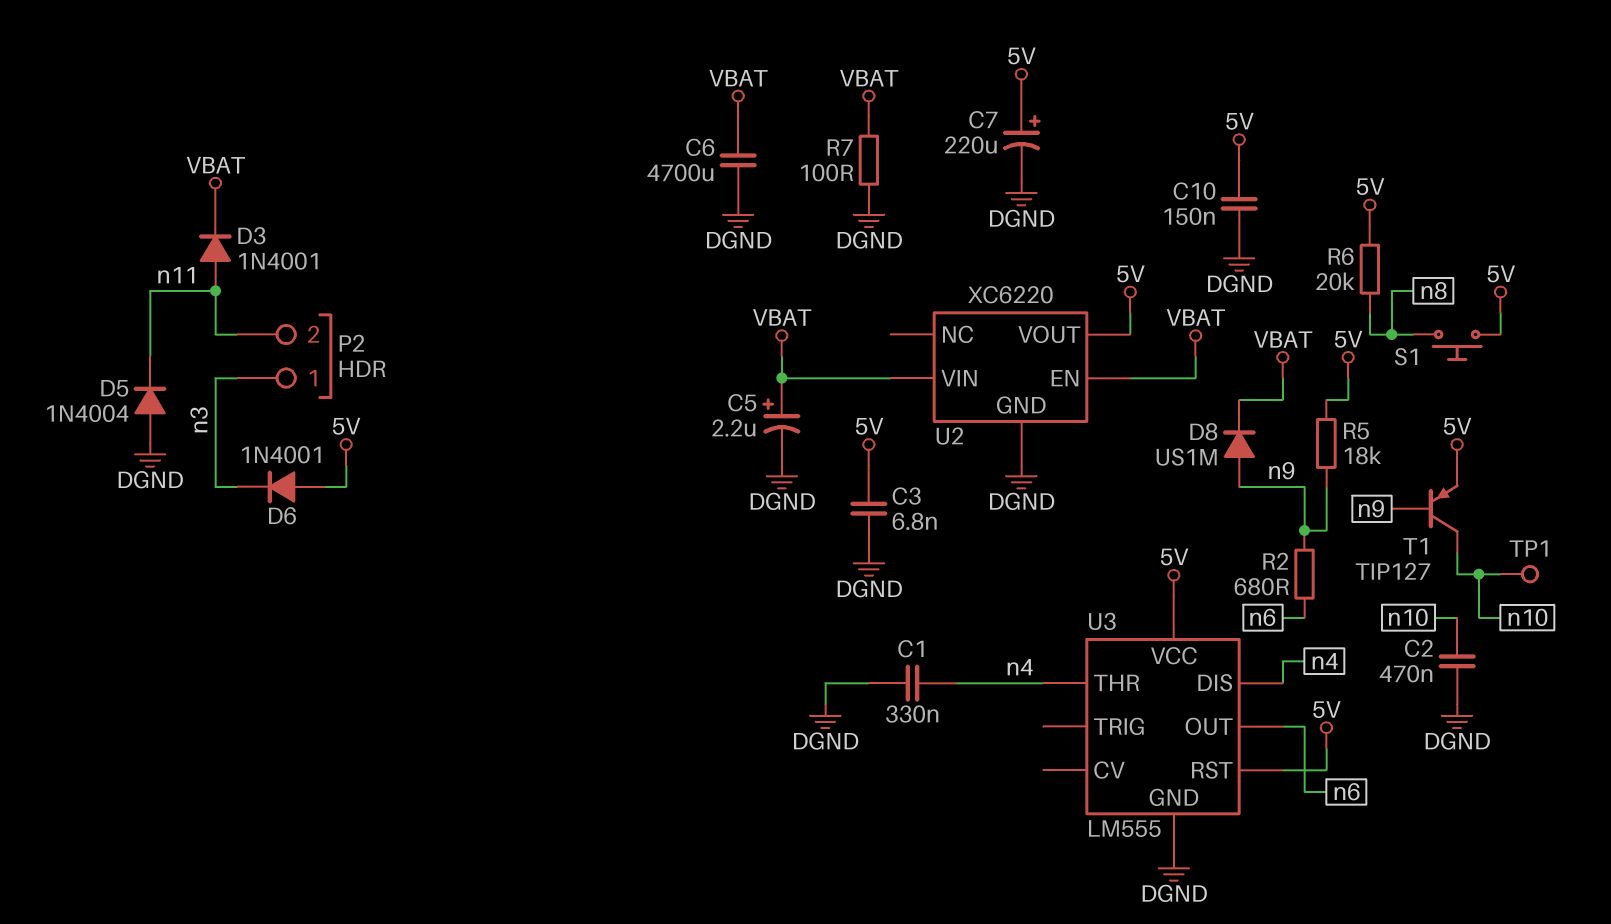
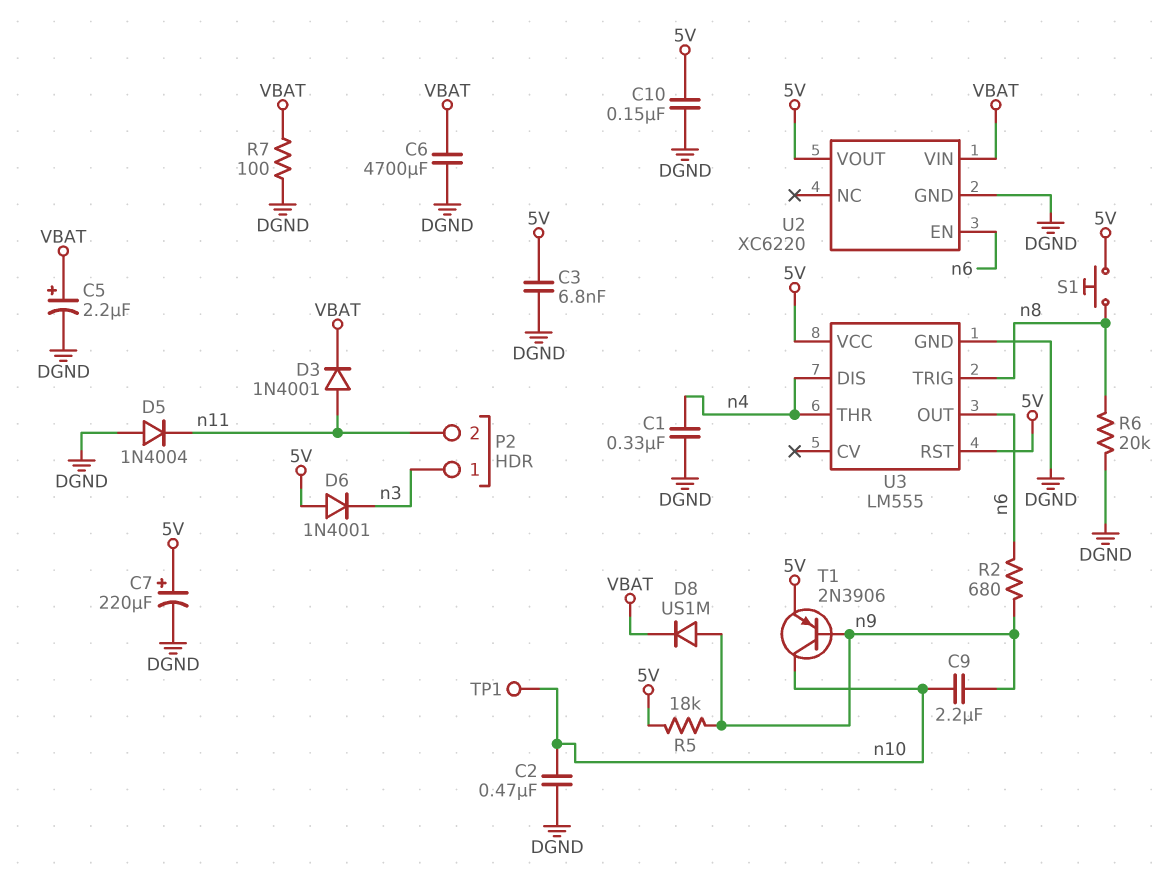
C9: none -> 2.2uF (n9, n10)
R6: 20k (5V, n8) -> 20k (DGND, n8)
T1: PNP TIP127 (B n9, C n10, E 5V) -> PNP 2N3906 (B n9, C n10, E 5V)
U2 pin EN: VBAT -> n6
U3 pin TRIG: none -> n8

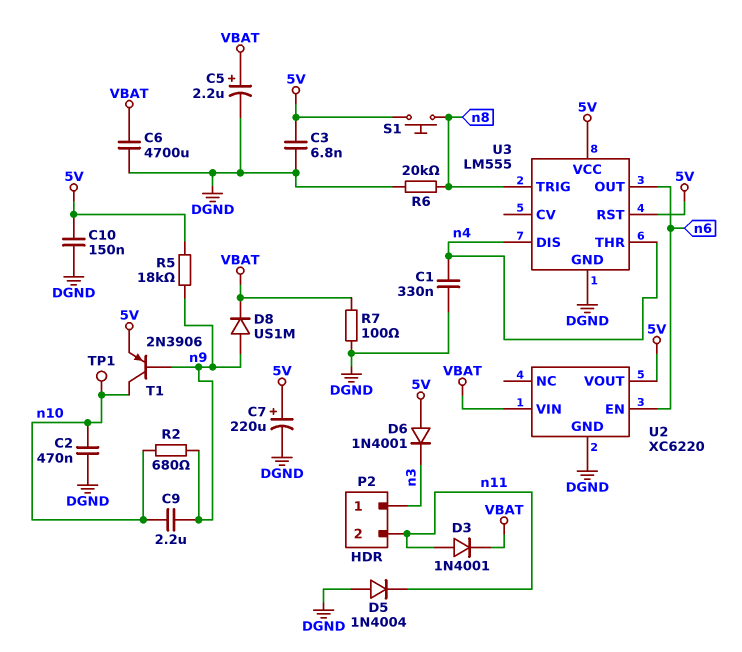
R2: 680 (n6, n9) -> 680 (n9, n10)

